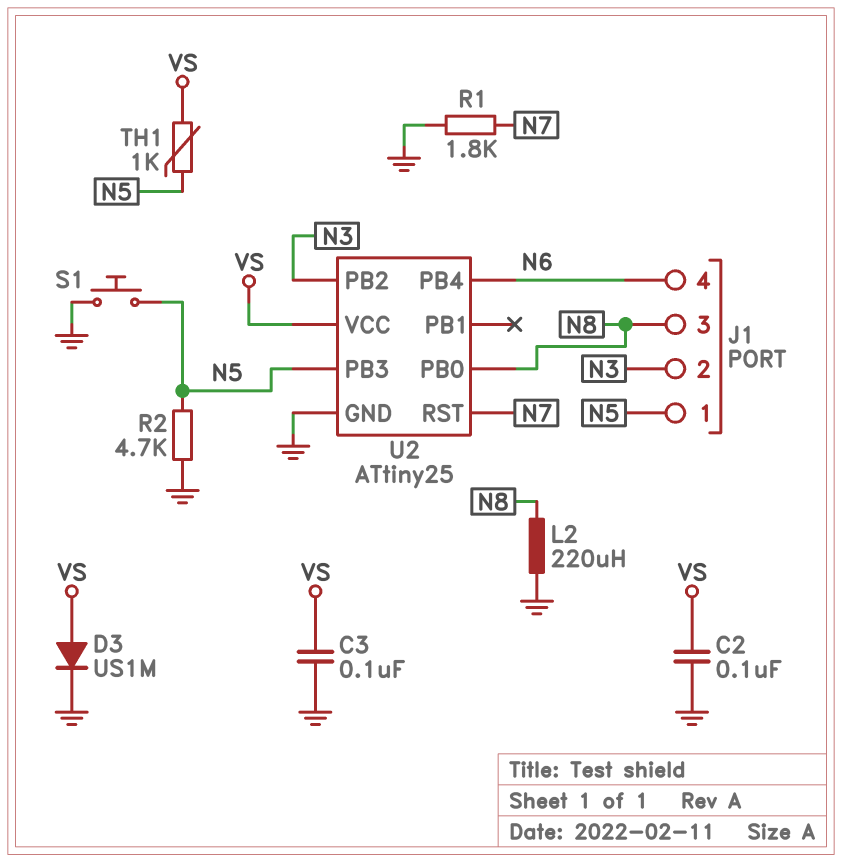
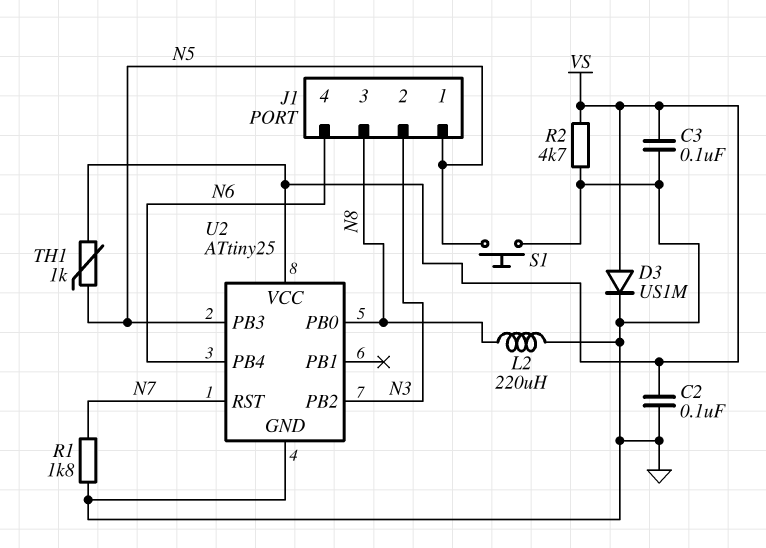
R2: 4.7k (GND, N5) -> 4.7k (GND, VS)

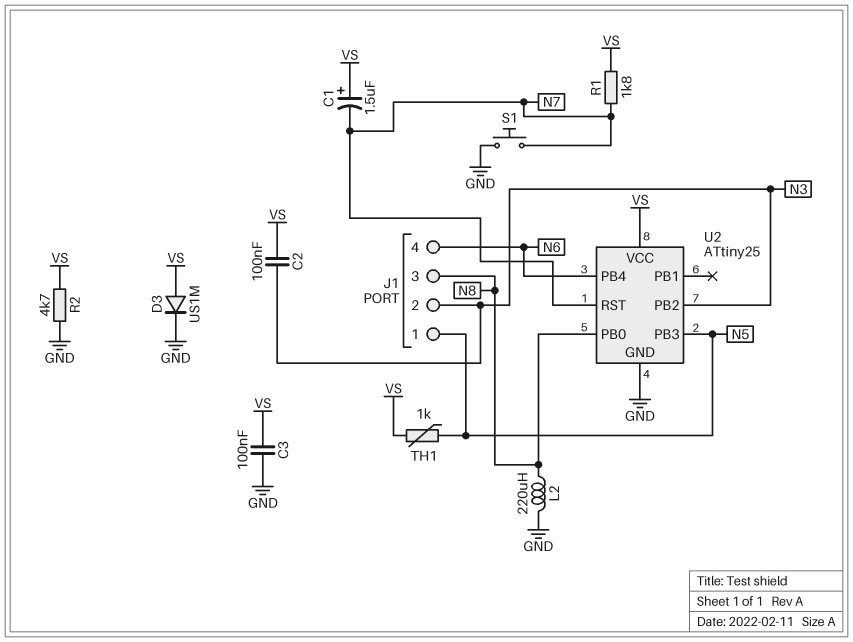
C1: none -> 1.5uF (plus VS, minus N7)
C2: 100nF (GND, VS) -> 100nF (N3, VS)
R1: 1.8k (GND, N7) -> 1.8k (N7, VS)
S1: button (GND, N5) -> button (GND, N7)

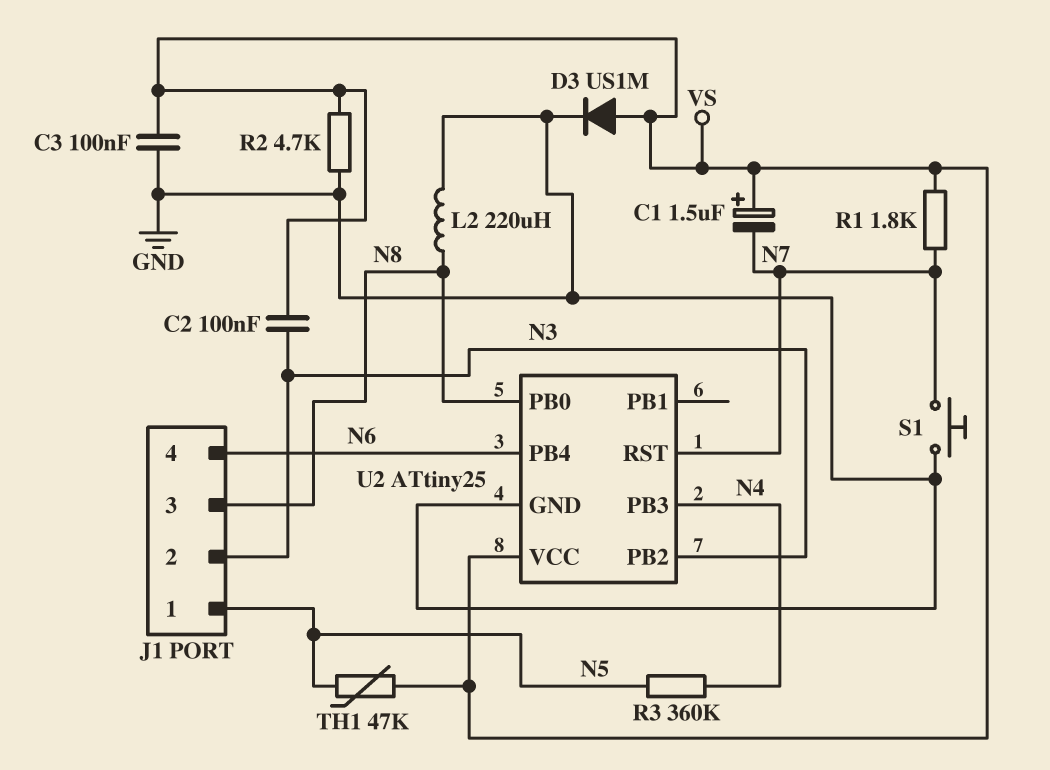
R3: none -> 360k (N4, N5)
TH1: 1k (N5, VS) -> 47k (N5, VS)
U2 pin PB3: N5 -> N4

